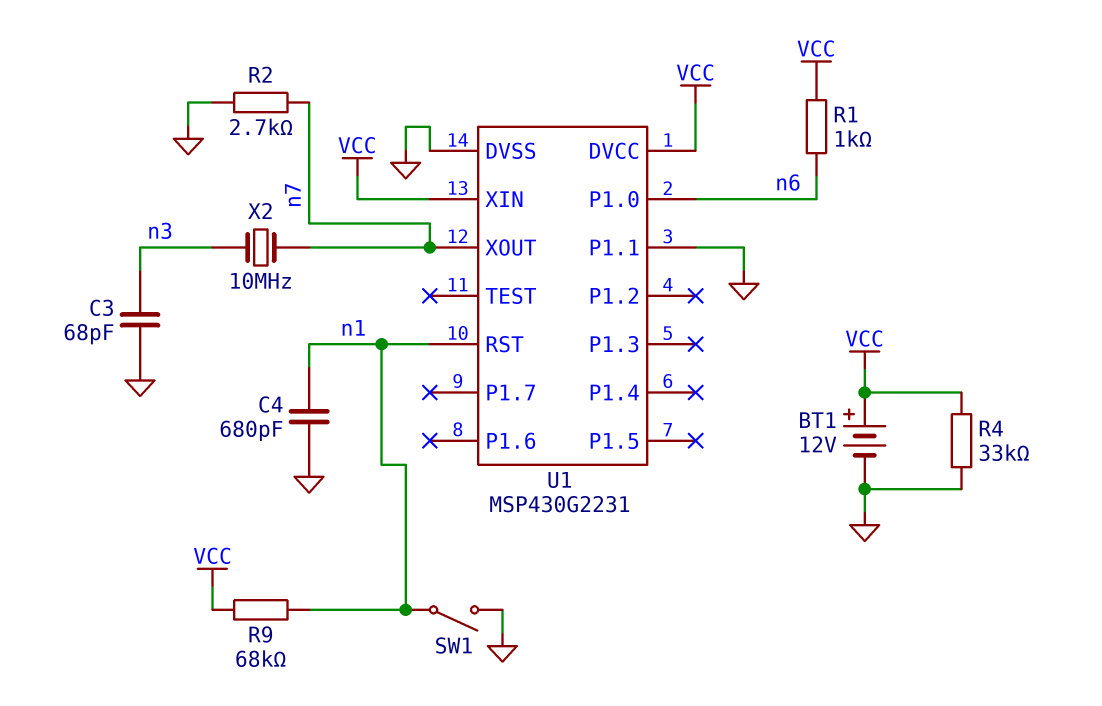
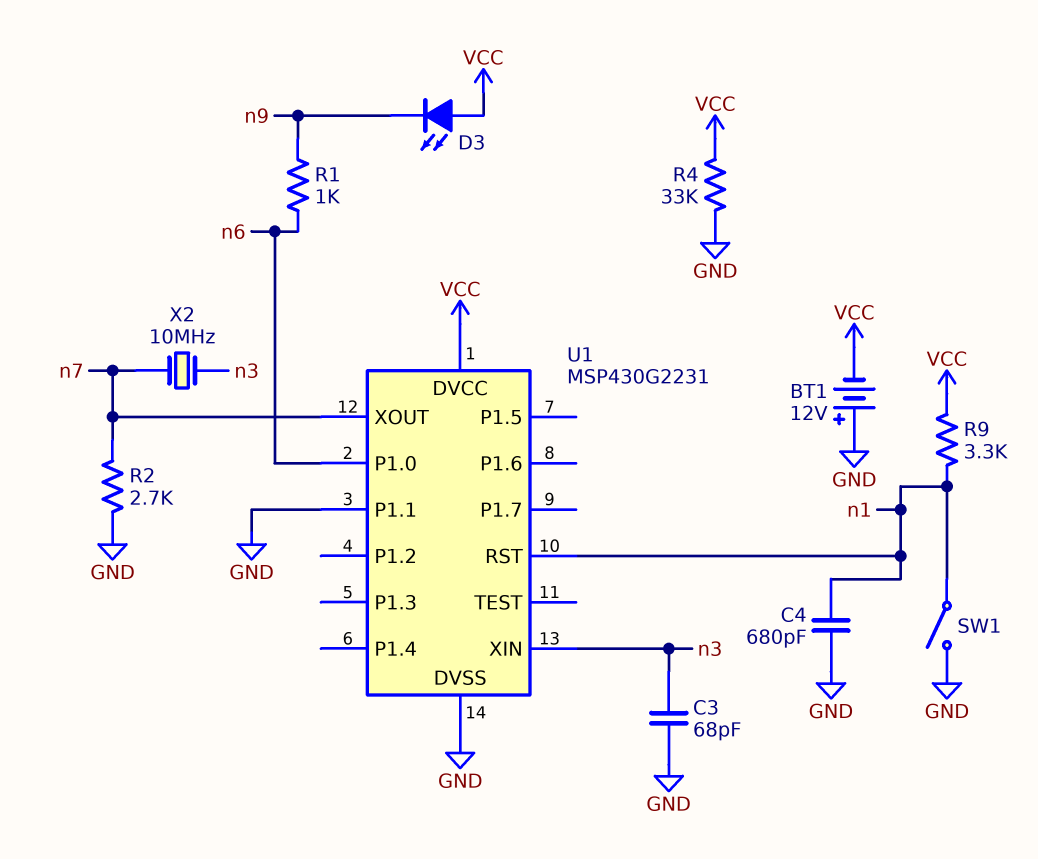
BT1: 12V (plus VCC, minus GND) -> 12V (plus GND, minus VCC)
D3: none -> LED (A VCC, K n9)
R1: 1k (VCC, n6) -> 1k (n6, n9)
R9: 68k (VCC, n1) -> 3.3k (VCC, n1)
U1 pin XIN: VCC -> n3

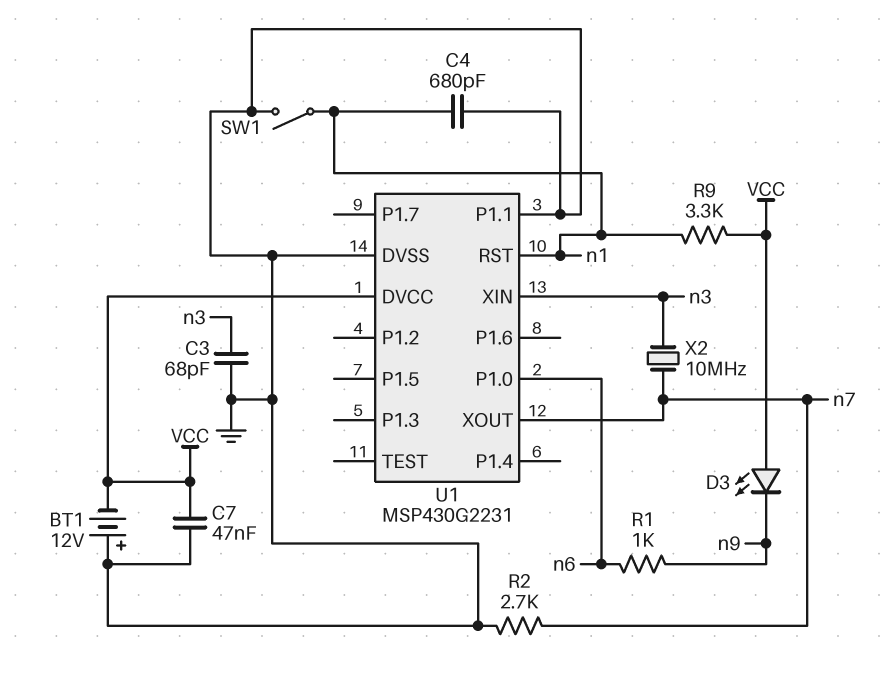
C7: none -> 47nF (GND, VCC)
R4: 33k (GND, VCC) -> none

